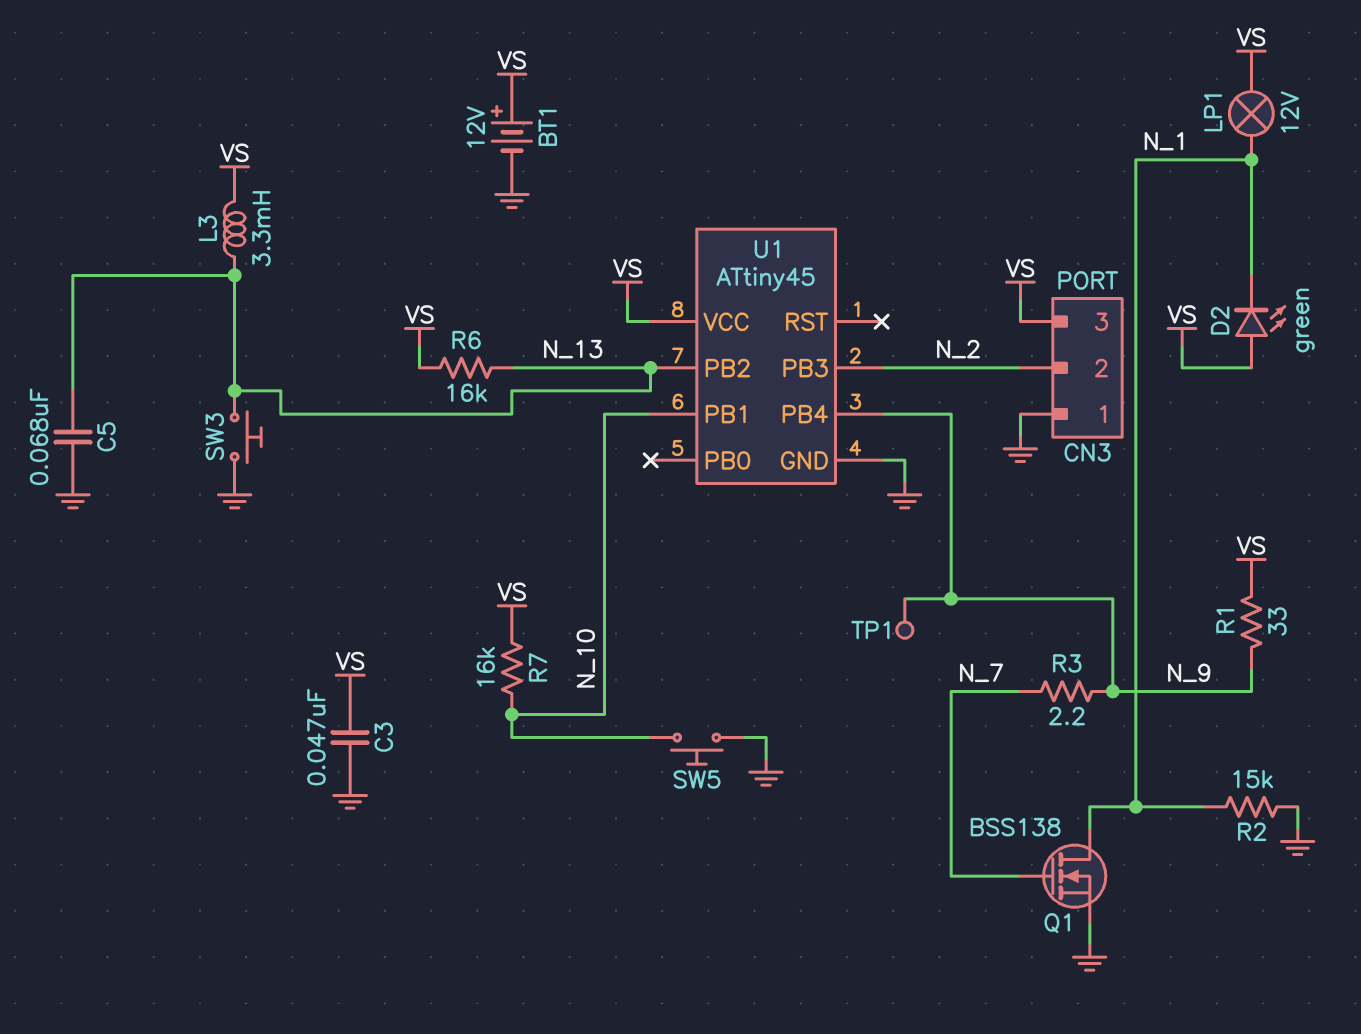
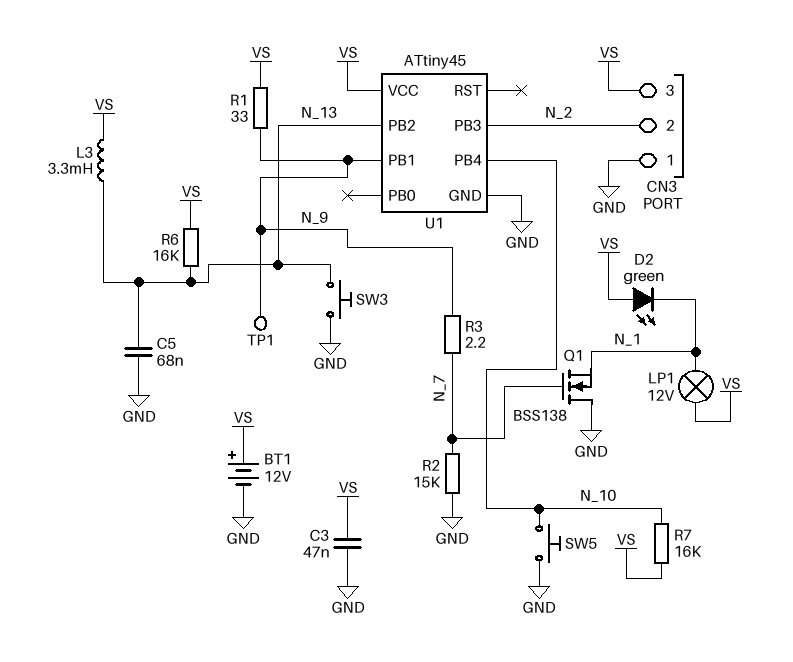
Q1: NMOS BSS138 (G N_7, D N_1, S GND) -> NMOS BSS138 (G N_7, D GND, S N_1)
R2: 15k (GND, N_1) -> 15k (GND, N_7)
U1 pin PB1: N_10 -> N_9
U1 pin PB4: N_9 -> N_10

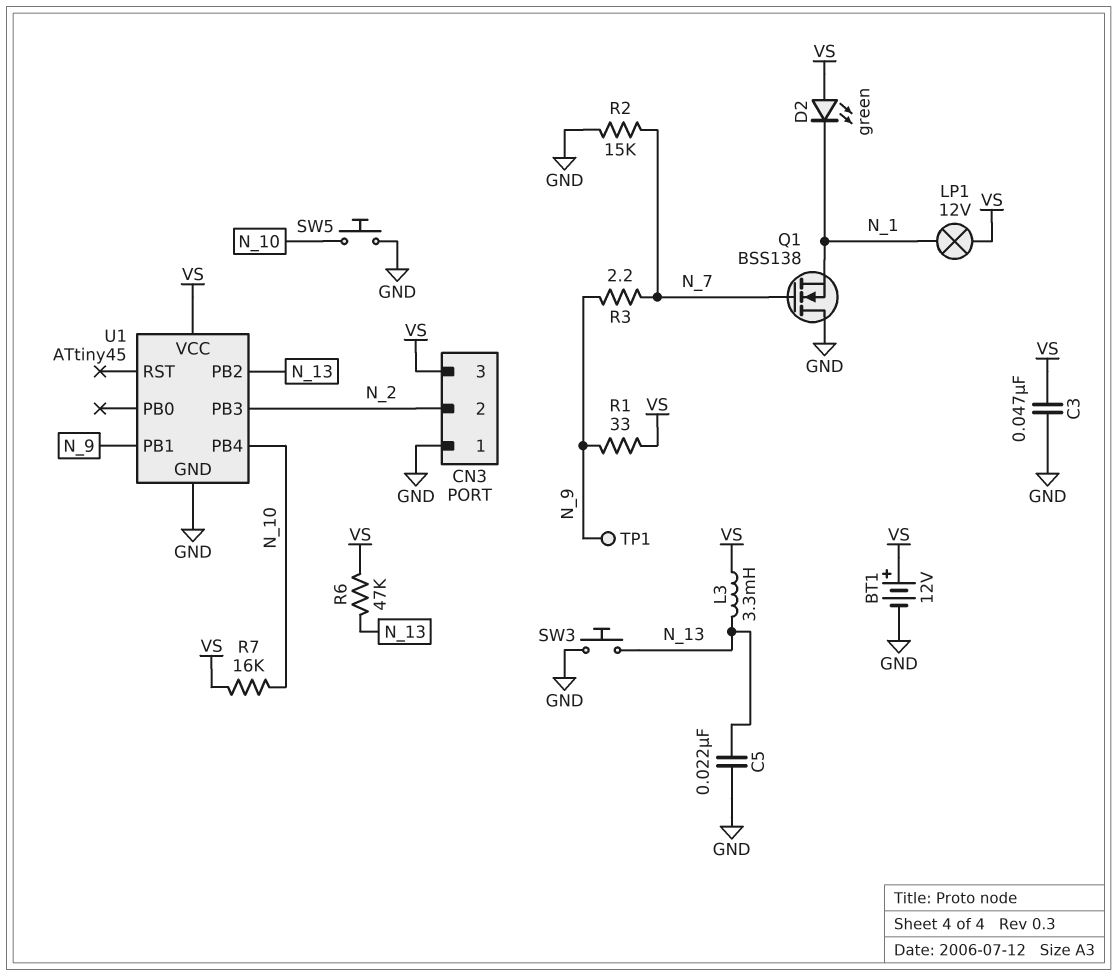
C5: 68nF (GND, N_13) -> 22nF (GND, N_13)
R6: 16k (N_13, VS) -> 47k (N_13, VS)

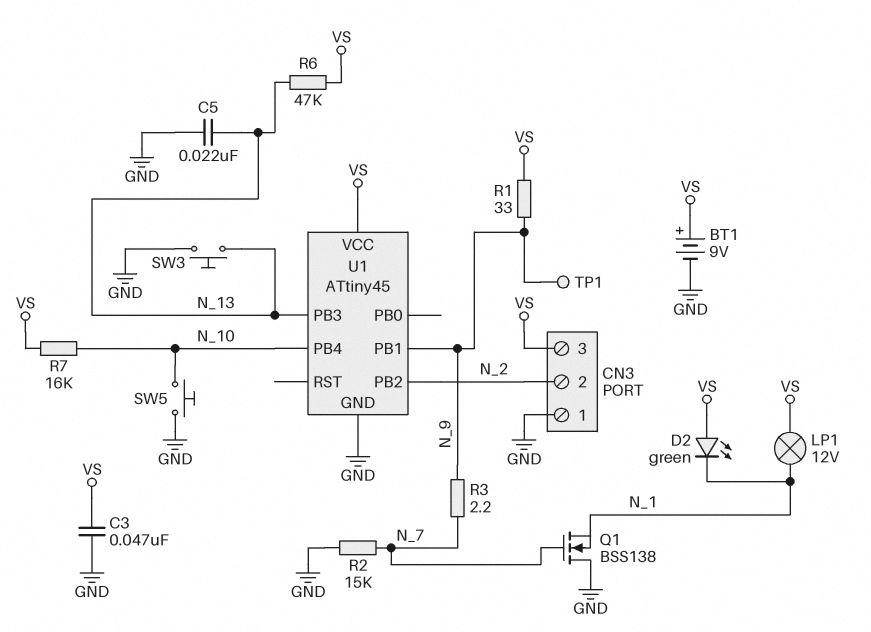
BT1: 12V (plus VS, minus GND) -> 9V (plus VS, minus GND)
L3: 3.3mH (N_13, VS) -> none
U1 pin PB2: N_13 -> N_2
U1 pin PB3: N_2 -> N_13

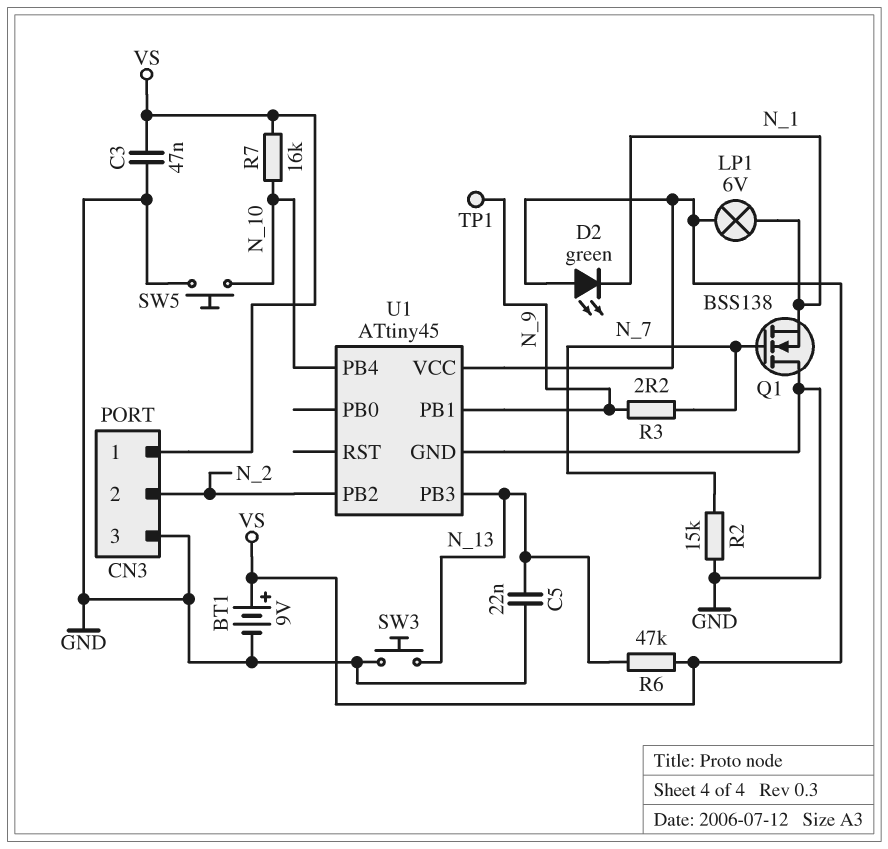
CN3 pin 1: GND -> VS
CN3 pin 3: VS -> GND
LP1: lamp 12V (N_1, VS) -> lamp 6V (N_1, VS)
R1: 33 (N_9, VS) -> none

